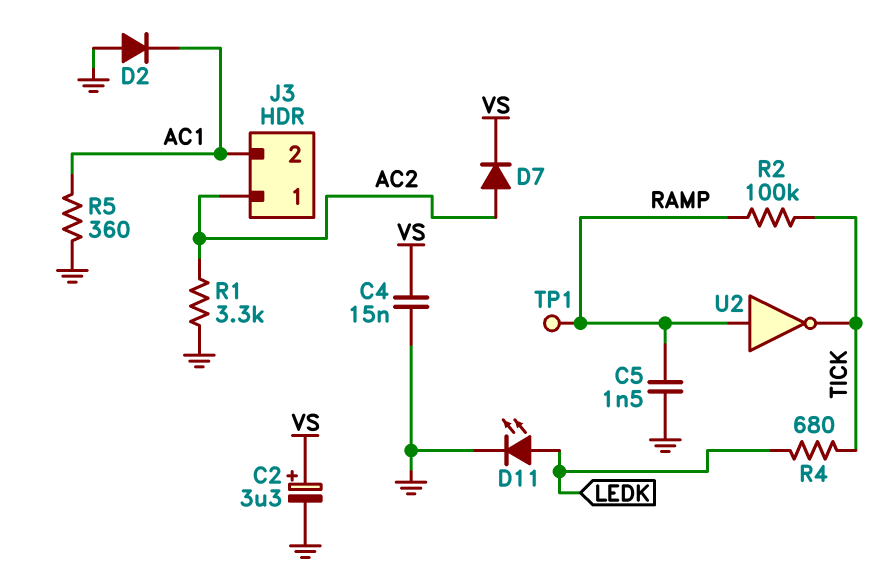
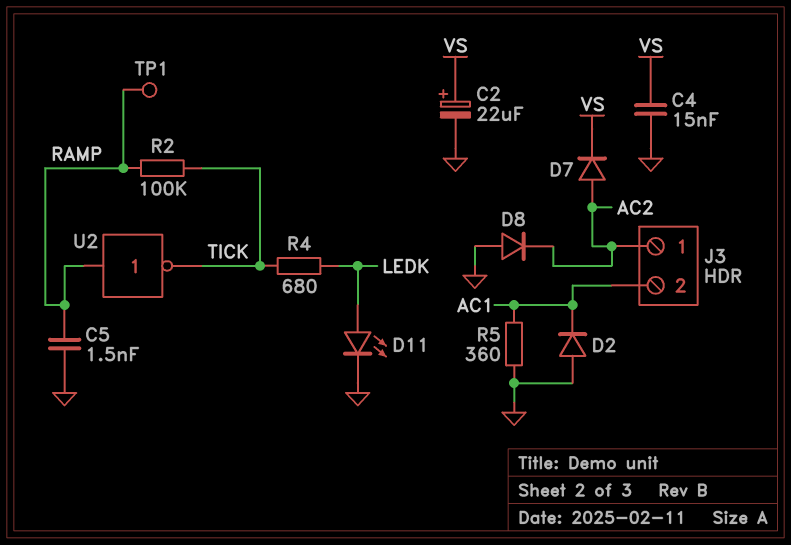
C2: 3.3uF (plus VS, minus GND) -> 22uF (plus VS, minus GND)
D8: none -> diode (A GND, K AC2)
R1: 3.3k (AC2, GND) -> none

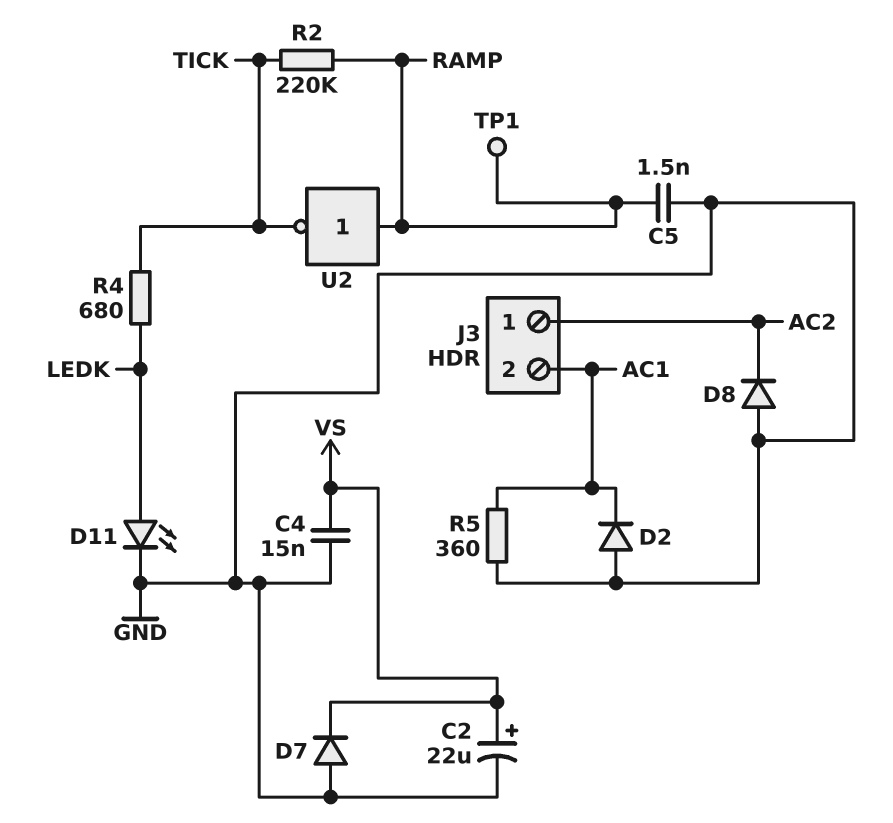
D7: diode (A AC2, K VS) -> diode (A GND, K VS)
R2: 100k (RAMP, TICK) -> 220k (RAMP, TICK)

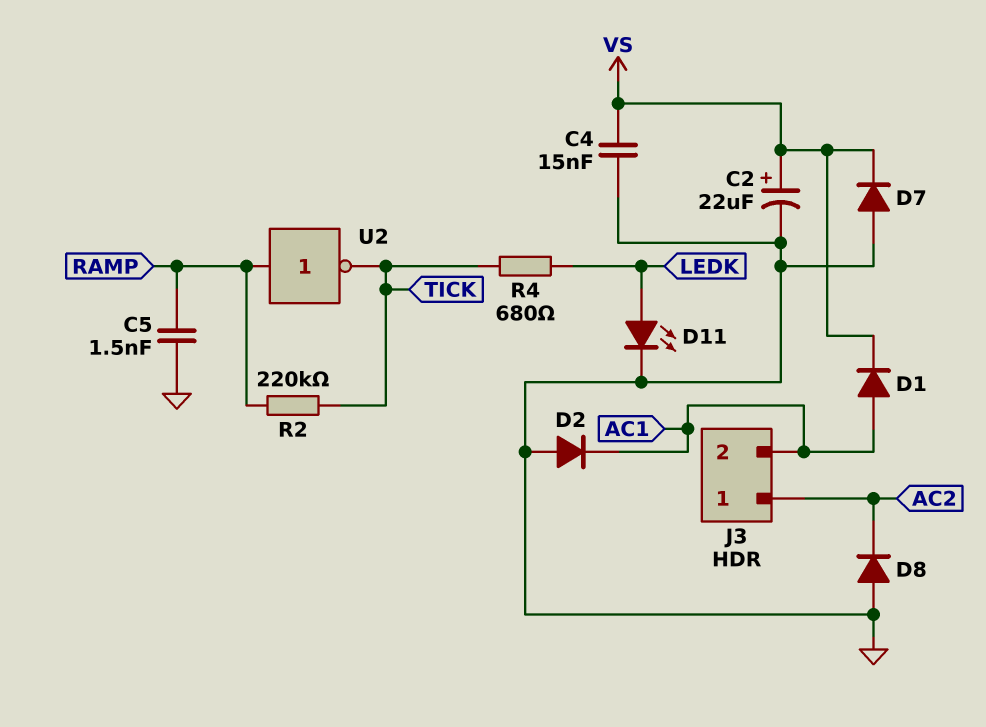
D1: none -> diode (A AC1, K VS)
R5: 360 (AC1, GND) -> none
TP1: test point (RAMP) -> none

